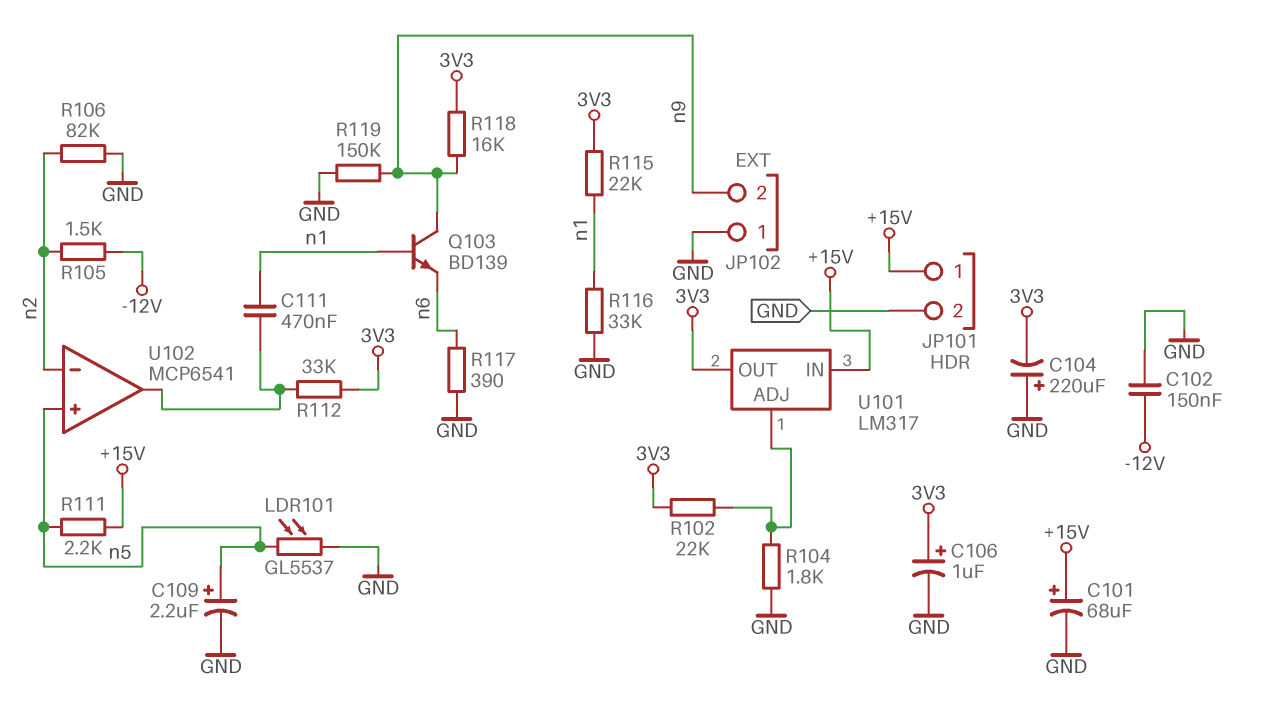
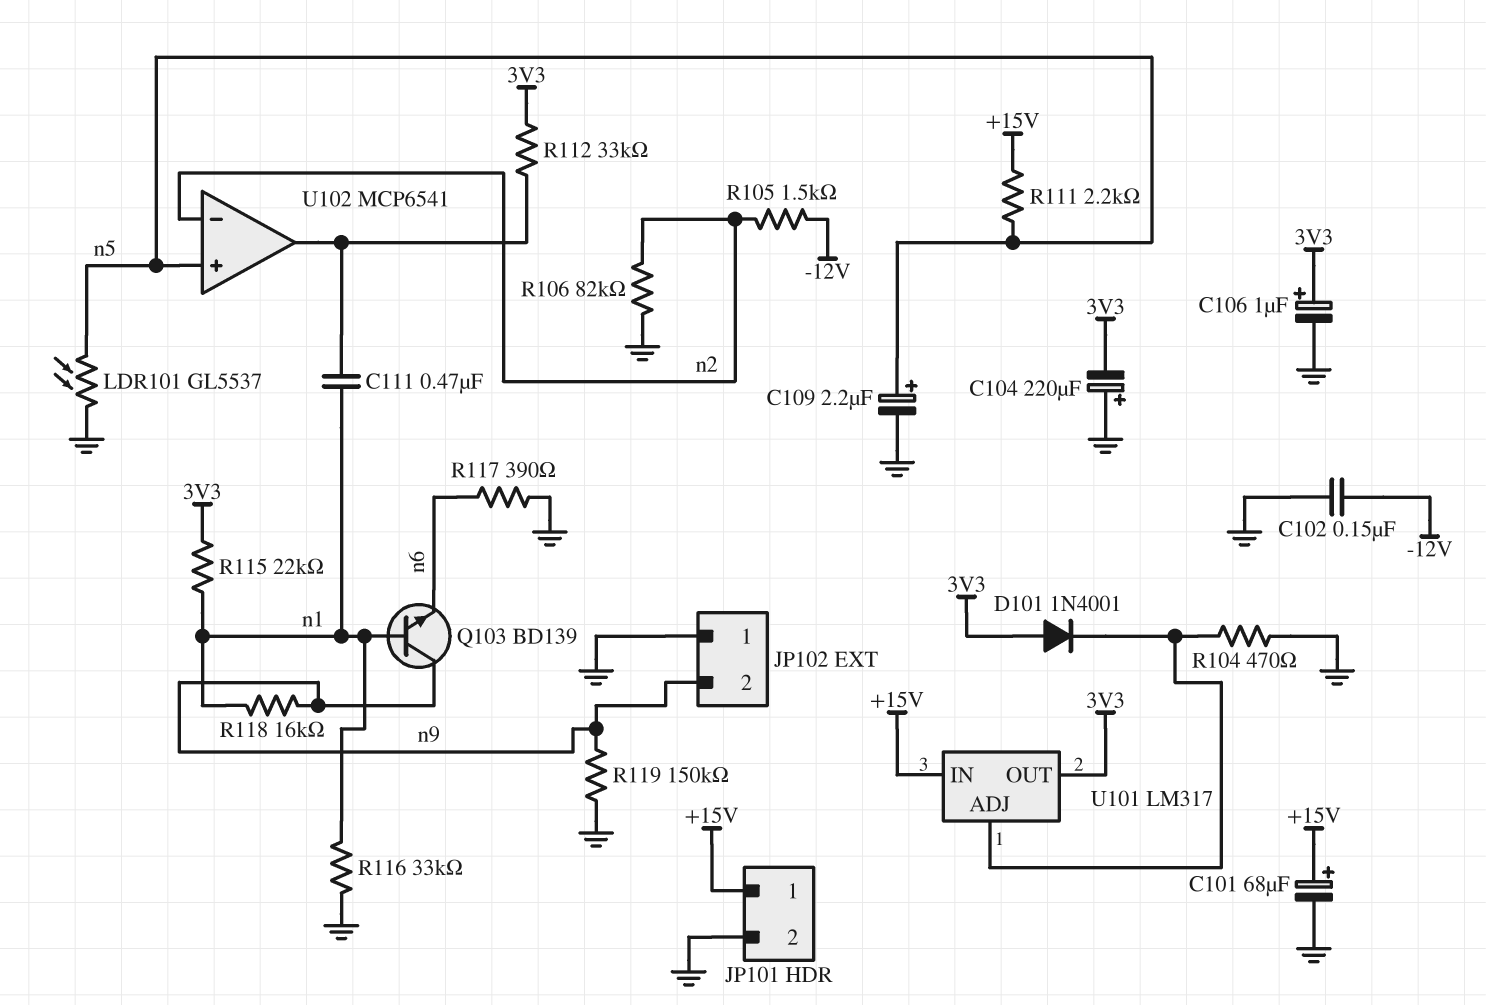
D101: none -> diode 1N4001 (A 3V3, K U101/ADJ)
R102: 22k (3V3, U101/ADJ) -> none
R104: 1.8k (GND, U101/ADJ) -> 470 (GND, U101/ADJ)
R118: 16k (3V3, n9) -> 16k (n1, n9)

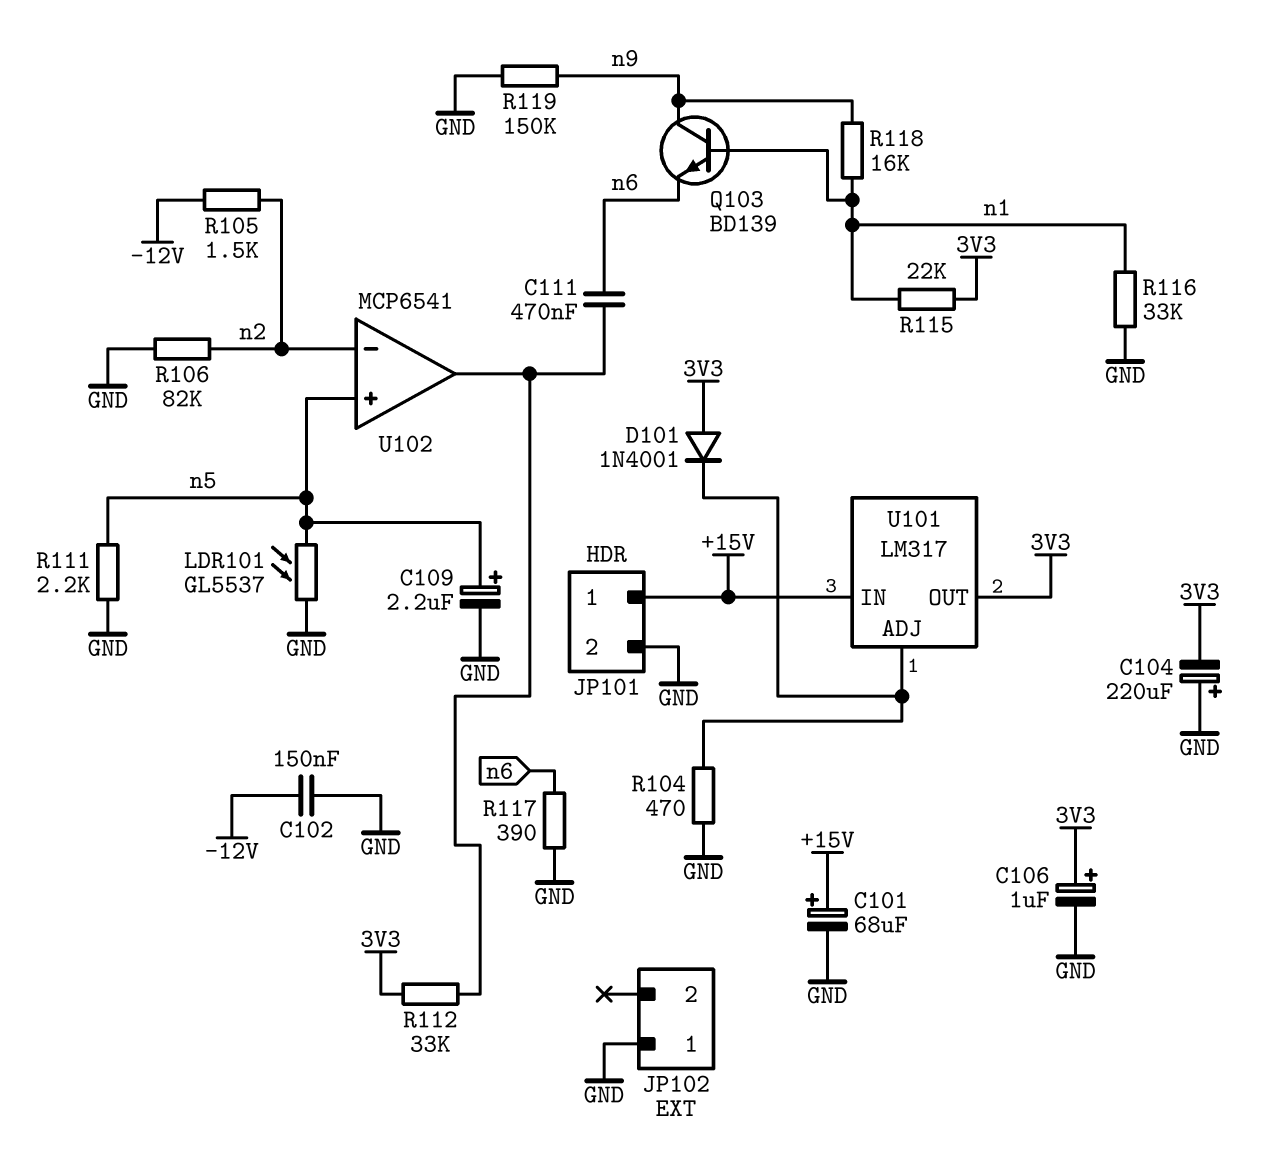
C111: 470nF (U102/out, n1) -> 470nF (U102/out, n6)
JP102 pin 2: n9 -> none
R111: 2.2k (+15V, n5) -> 2.2k (GND, n5)

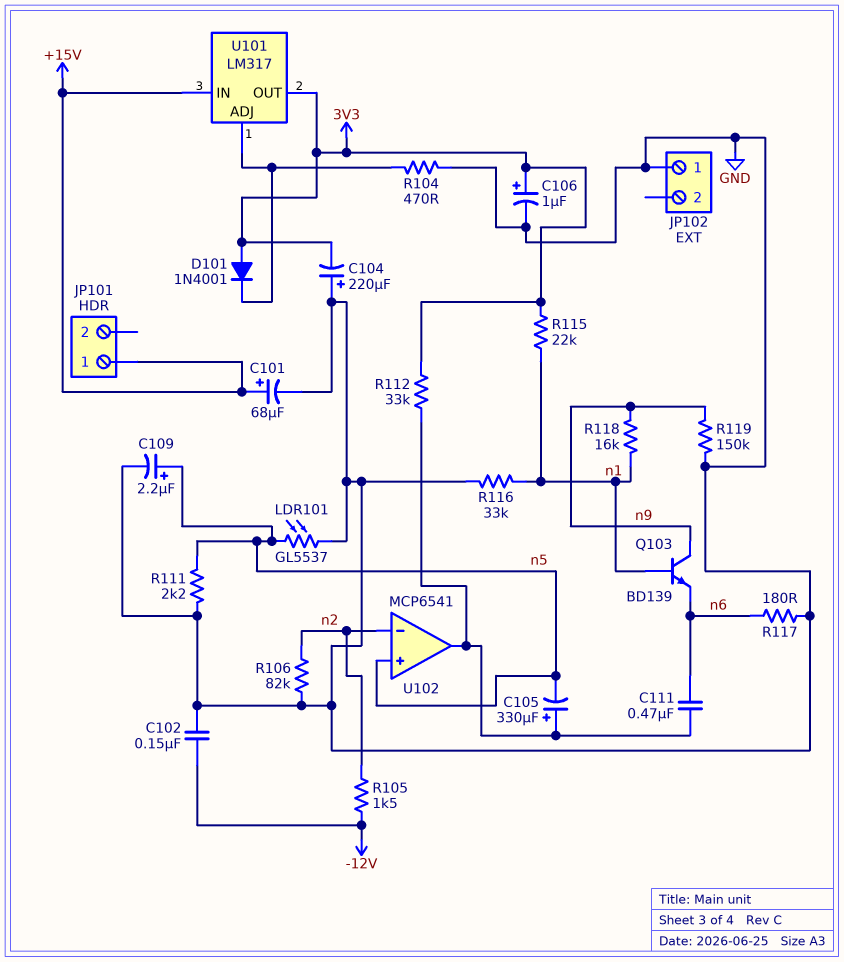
C105: none -> 330uF (plus U102/out, minus n5)
JP101 pin 2: GND -> none
R117: 390 (GND, n6) -> 180 (GND, n6)

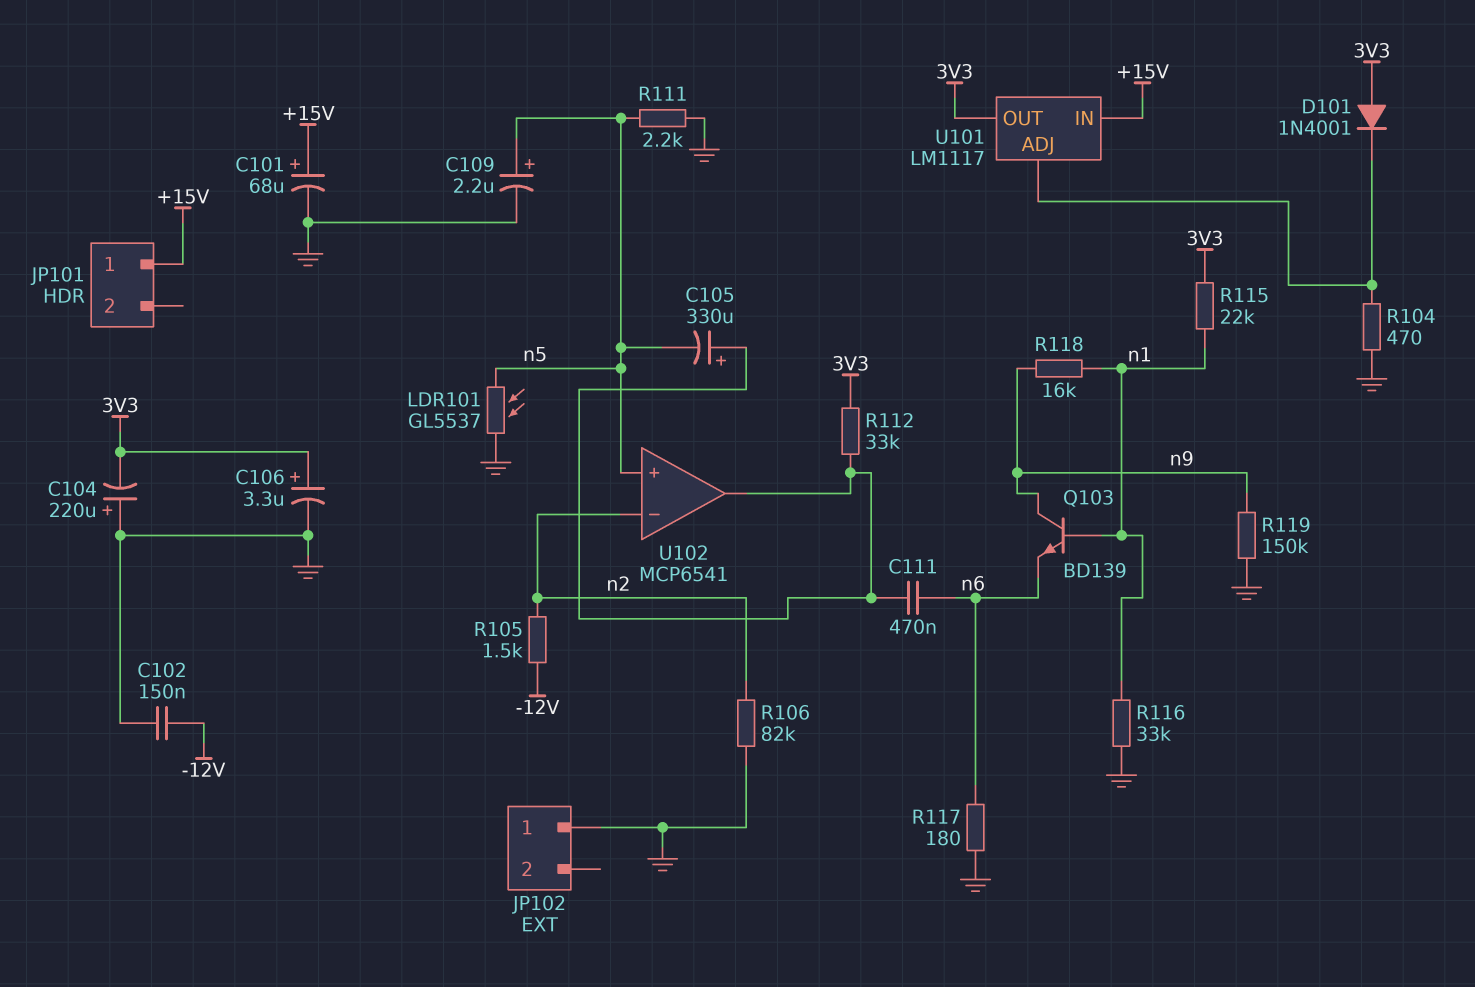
C106: 1uF (plus 3V3, minus GND) -> 3.3uF (plus 3V3, minus GND)
U101: LM317 -> LM1117

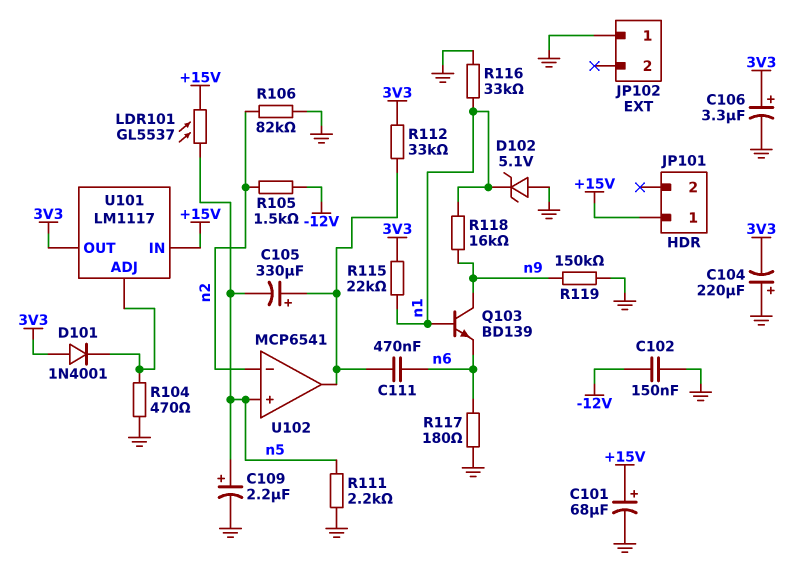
D102: none -> zener 5.1V (A GND, K n1)
LDR101: GL5537 (GND, n5) -> GL5537 (+15V, n5)

